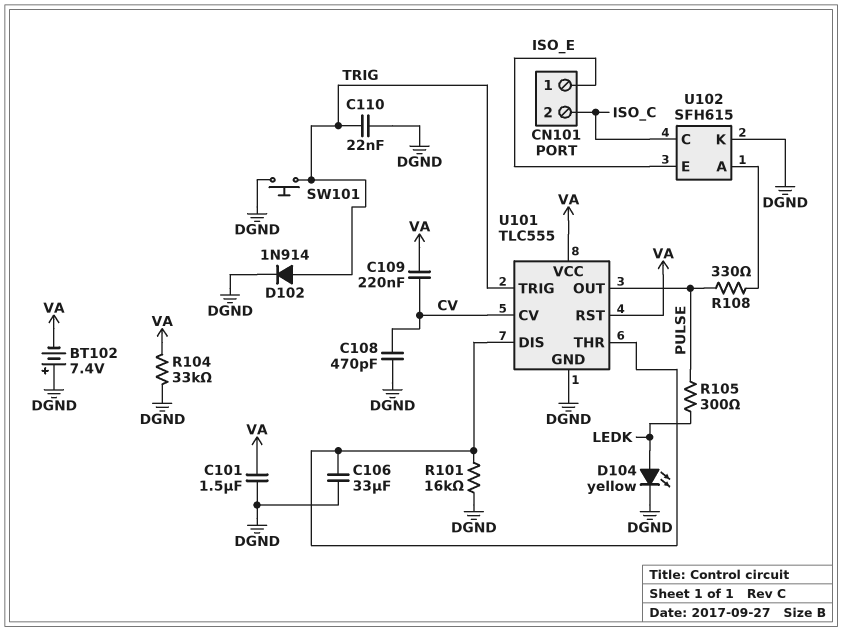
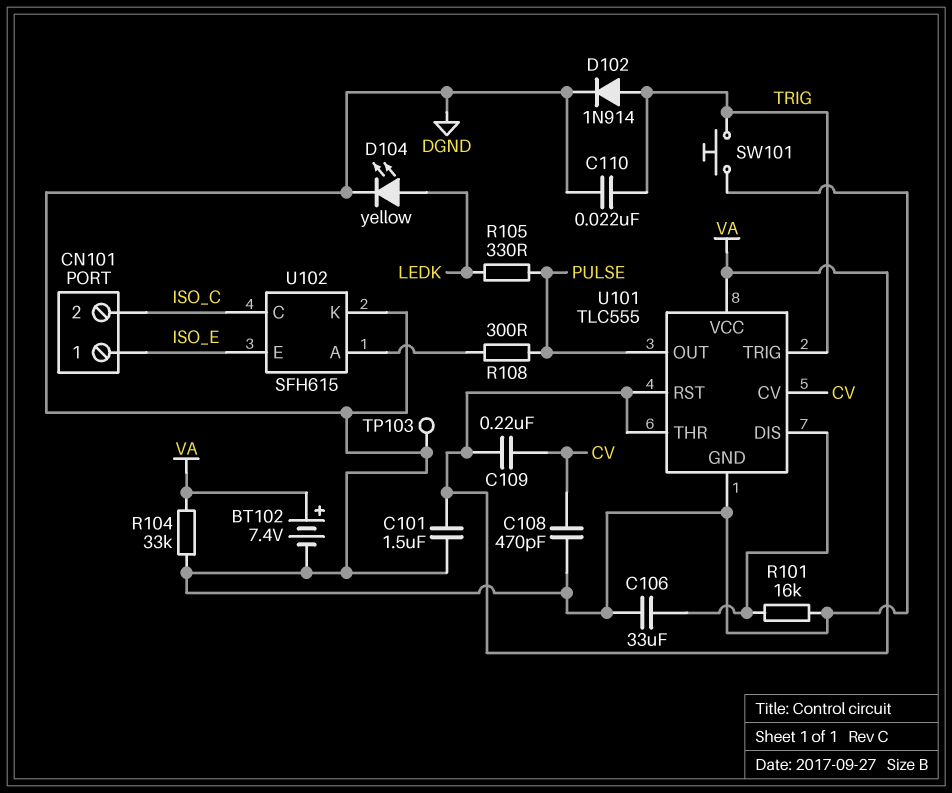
BT102: 7.4V (plus DGND, minus VA) -> 7.4V (plus VA, minus DGND)
R105: 300 (LEDK, PULSE) -> 330 (LEDK, PULSE)
R108: 330 (PULSE, U102/A) -> 300 (PULSE, U102/A)
TP103: none -> test point (DGND)
U101 pin THR: U101/DIS -> VA

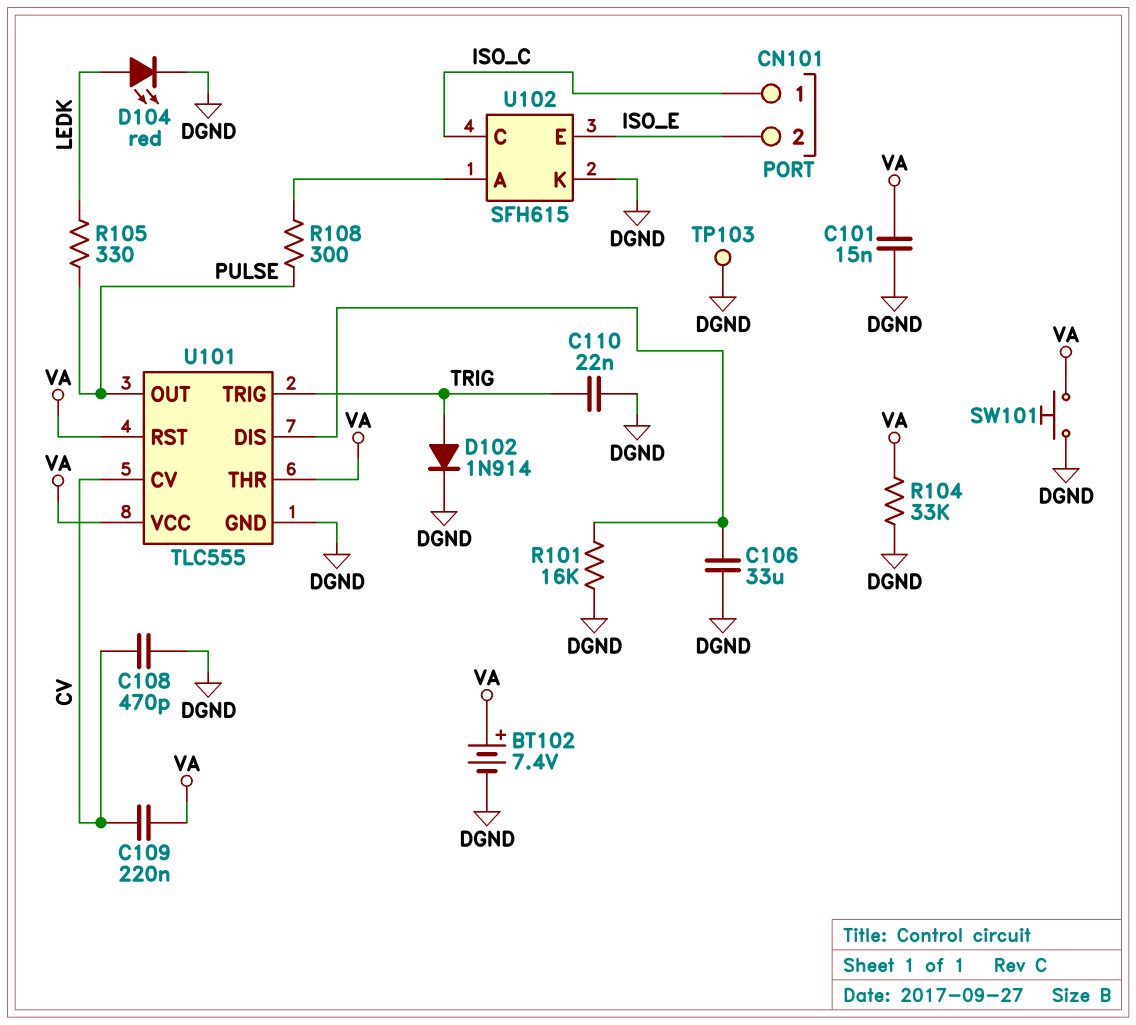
C101: 1.5uF (DGND, VA) -> 15nF (DGND, VA)
CN101 pin 1: ISO_E -> ISO_C
CN101 pin 2: ISO_C -> ISO_E
D104: LED yellow (A LEDK, K DGND) -> LED red (A LEDK, K DGND)
SW101: button (DGND, TRIG) -> button (DGND, VA)

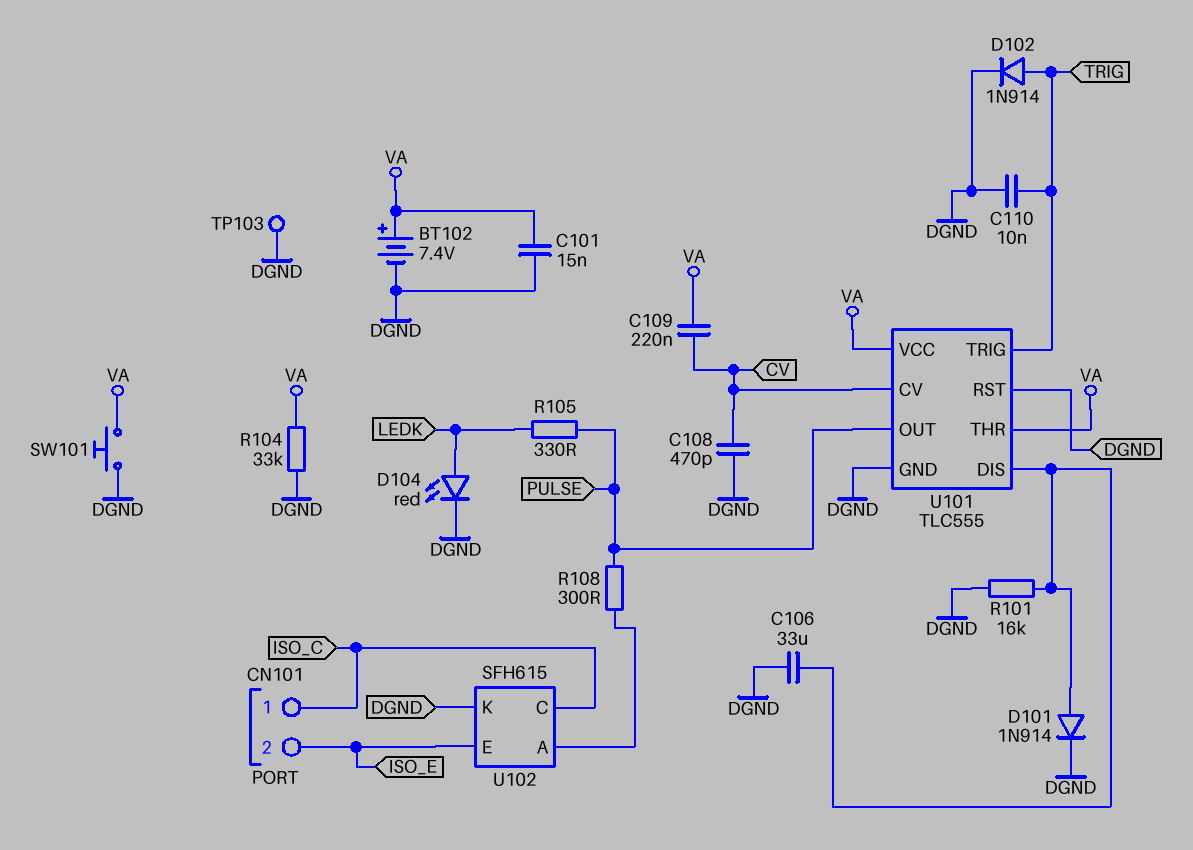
C110: 22nF (DGND, TRIG) -> 10nF (DGND, TRIG)
D101: none -> diode 1N914 (A U101/DIS, K DGND)
U101 pin RST: VA -> DGND

